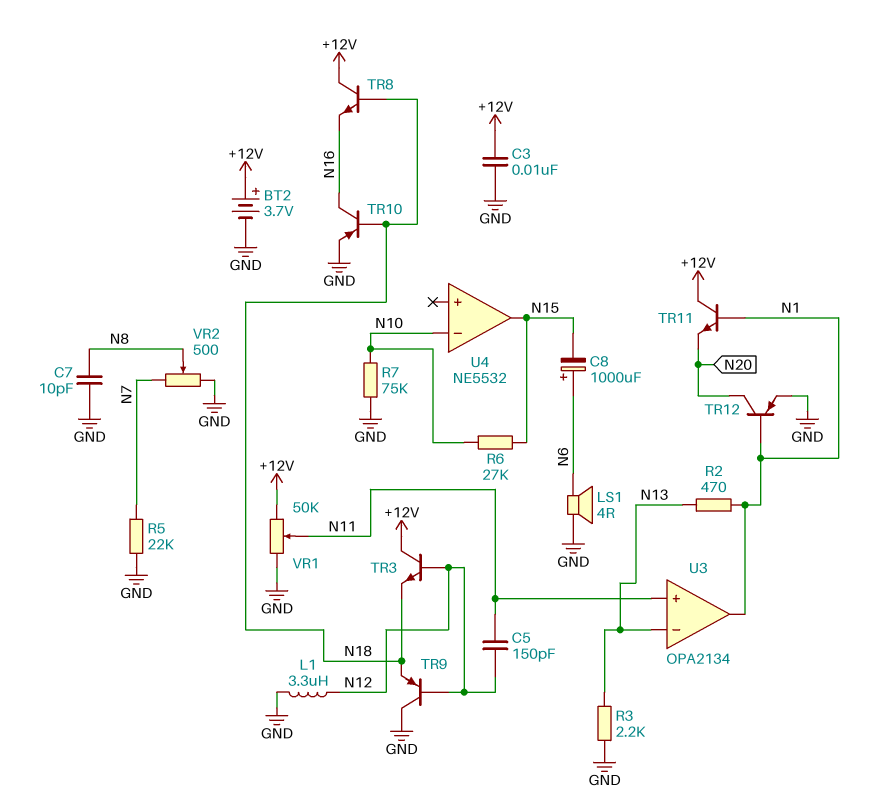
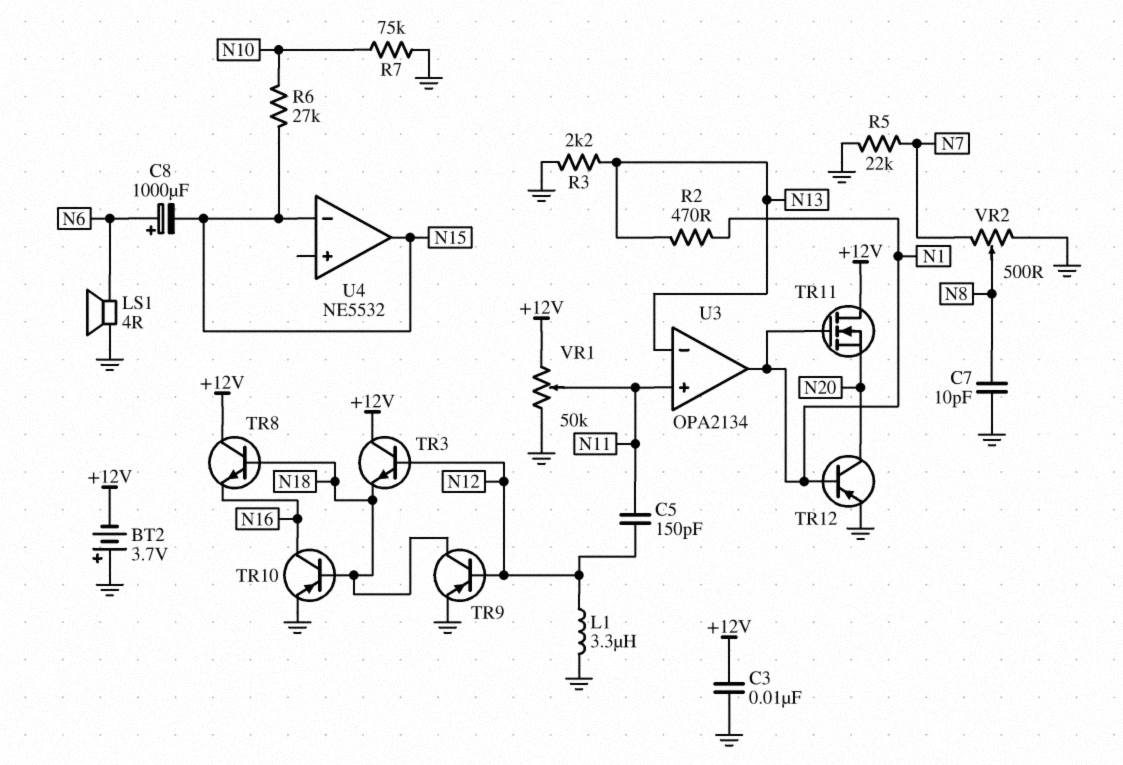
BT2: 3.7V (plus +12V, minus GND) -> 3.7V (plus GND, minus +12V)
TR9: PNP (B N12, C GND, E N18) -> PNP (B N12, C N18, E GND)
TR11: NPN (B N1, C +12V, E N20) -> NMOS (G N1, D +12V, S N20)
U4 pin in-: N10 -> N15

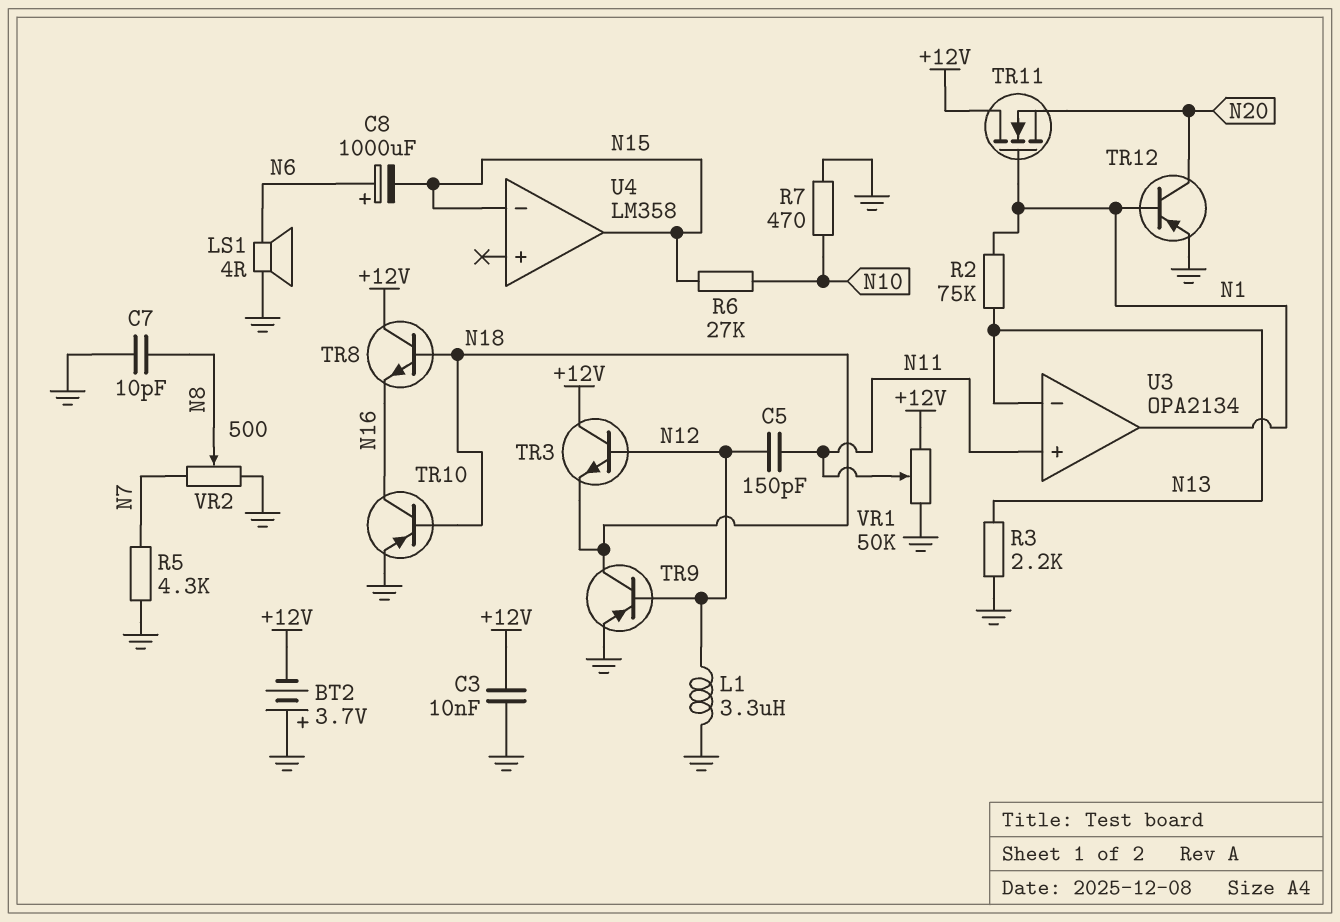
R2: 470 (N1, N13) -> 75k (N1, N13)
R5: 22k (GND, N7) -> 4.3k (GND, N7)
R7: 75k (GND, N10) -> 470 (GND, N10)
U4: NE5532 -> LM358

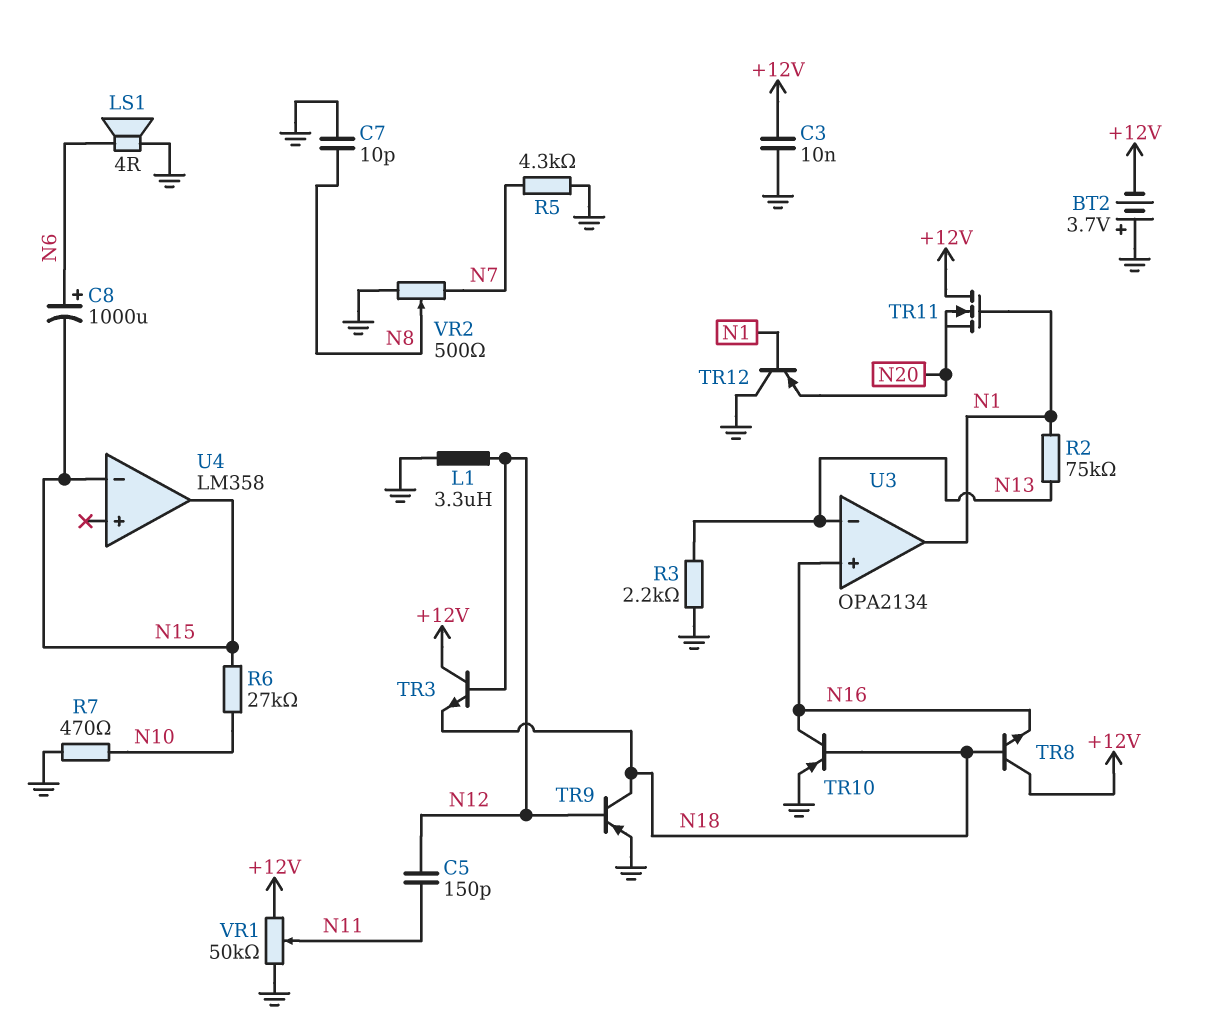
TR12: PNP (B N1, C N20, E GND) -> PNP (B N1, C GND, E N20)
U3 pin in+: N11 -> N16

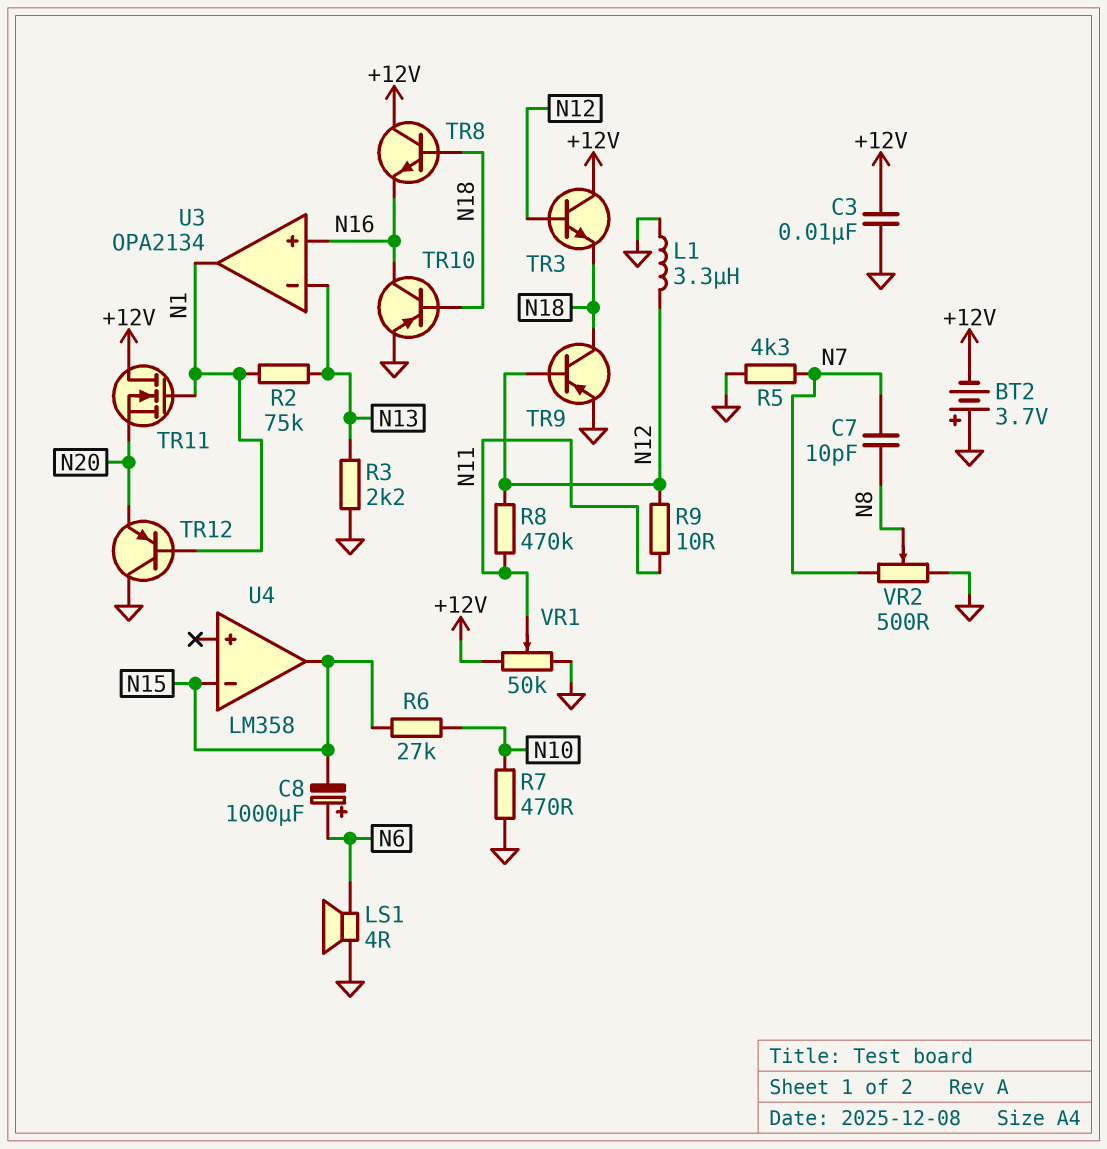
C5: 150pF (N11, N12) -> none
C7: 10pF (GND, N8) -> 10pF (N7, N8)
R8: none -> 470k (N11, N12)
R9: none -> 10 (N11, N12)

